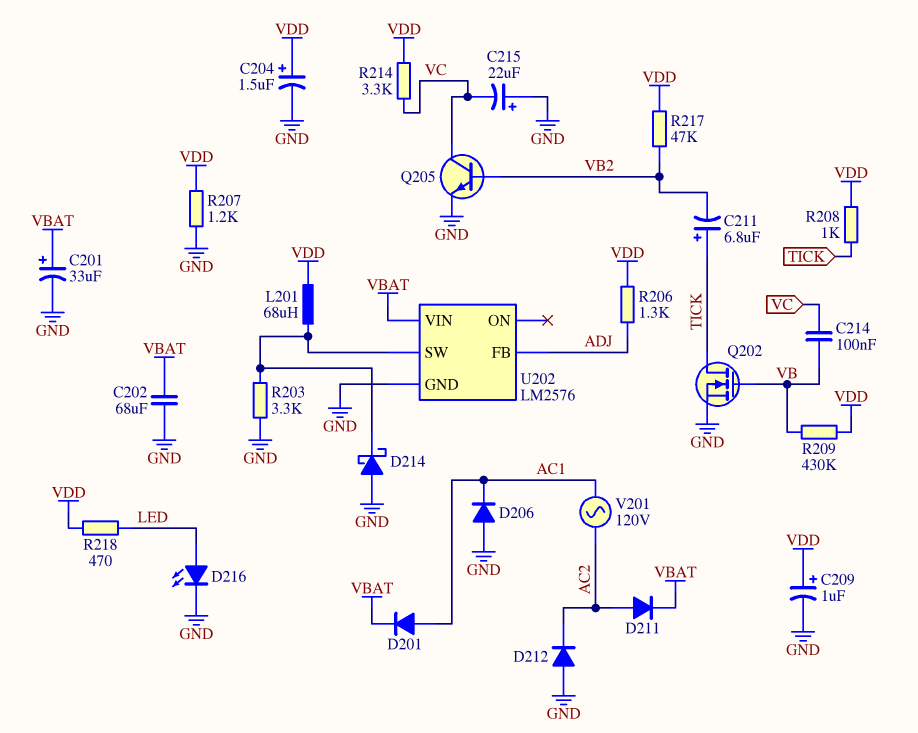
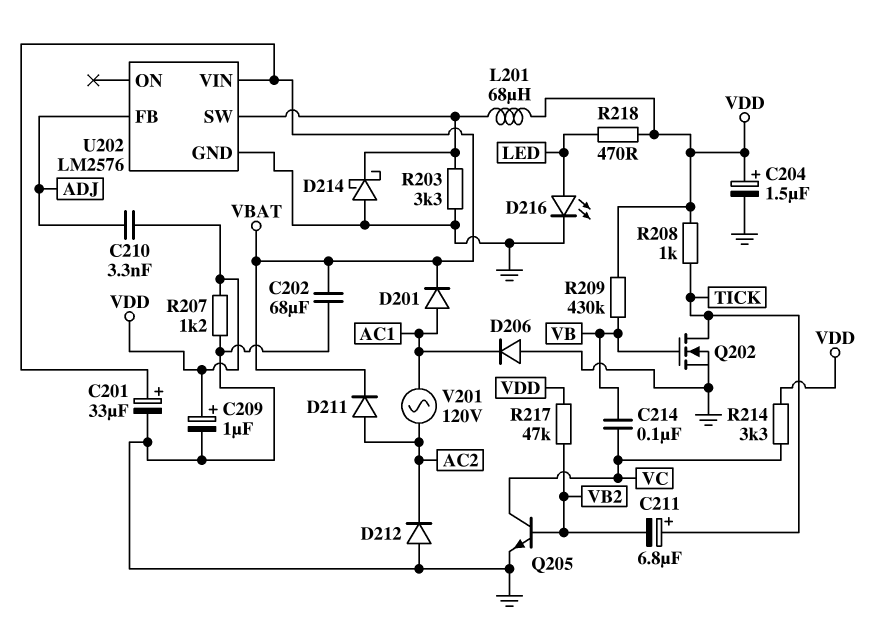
C210: none -> 3.3nF (ADJ, VDD)
C215: 22uF (plus GND, minus VC) -> none
R206: 1.3k (ADJ, VDD) -> none

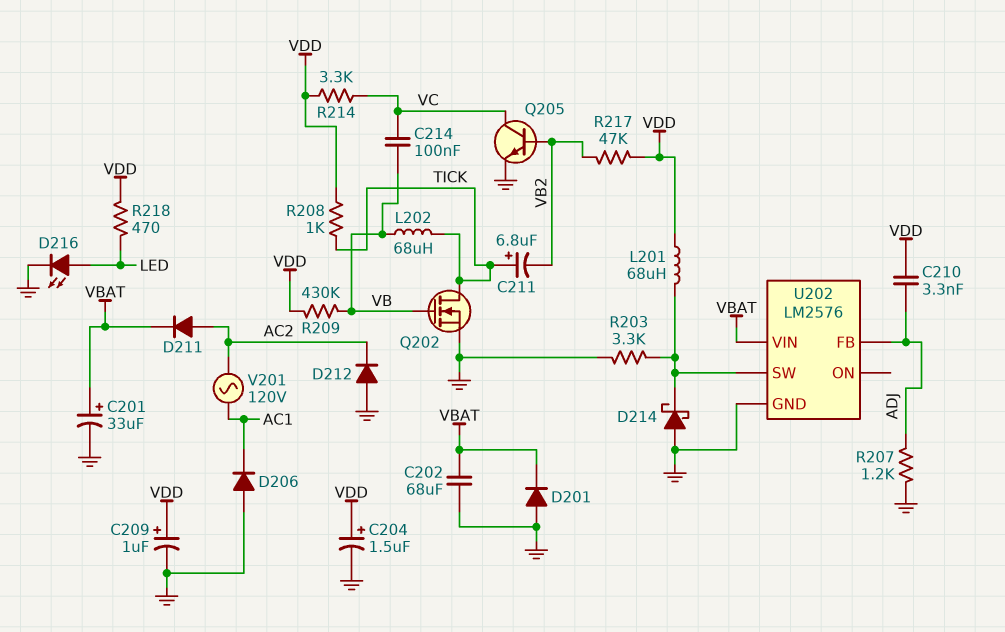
D201: diode (A AC1, K VBAT) -> diode (A GND, K VBAT)
L202: none -> 68uH (TICK, VB)
R207: 1.2k (GND, VDD) -> 1.2k (ADJ, GND)

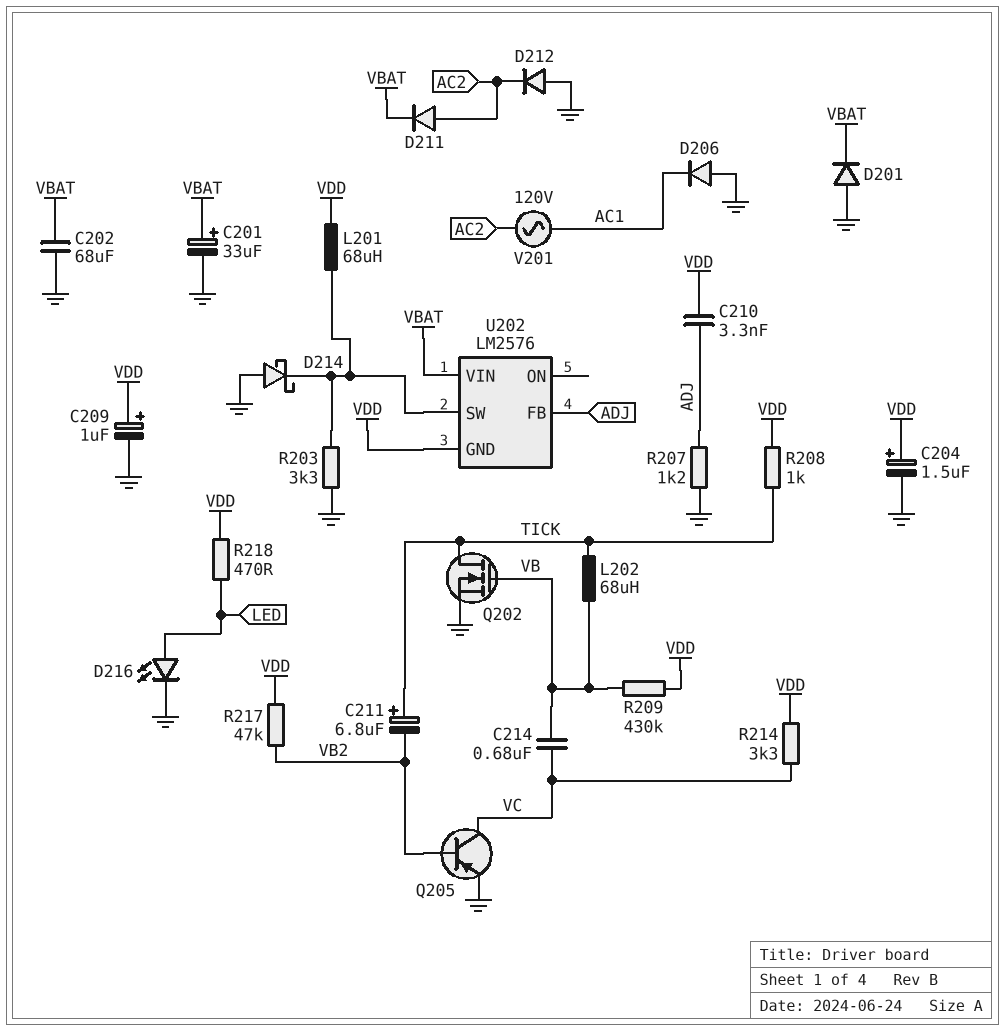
C214: 100nF (VB, VC) -> 680nF (VB, VC)
Q205: NPN (B VB2, C VC, E GND) -> PNP (B VB2, C VC, E GND)
U202 pin GND: GND -> VDD

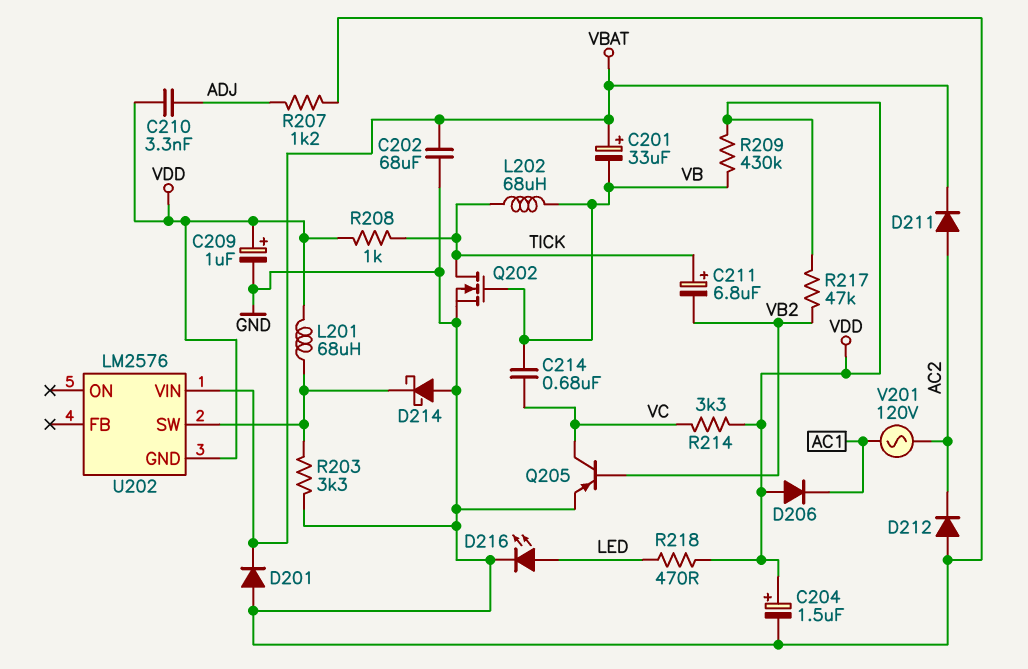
C201: 33uF (plus VBAT, minus GND) -> 33uF (plus VBAT, minus VB)
D206: diode (A GND, K AC1) -> diode (A VDD, K AC1)
U202 pin FB: ADJ -> none

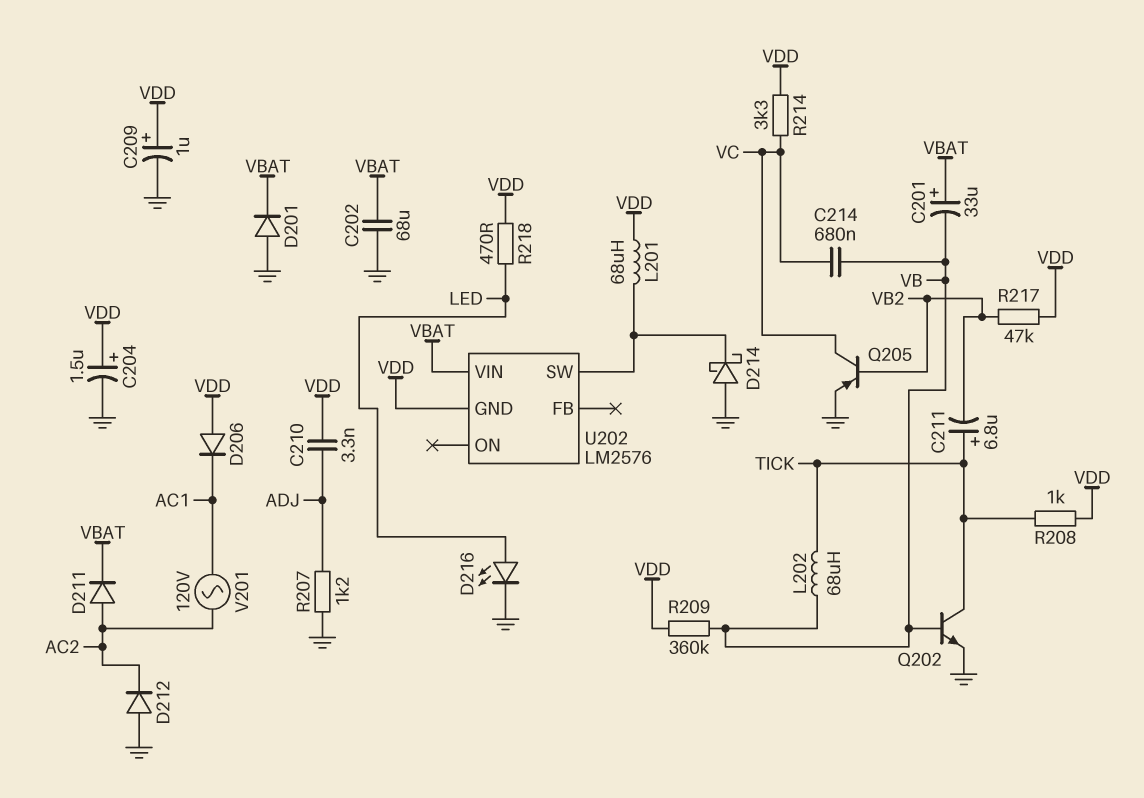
Q202: NMOS (G VB, D TICK, S GND) -> NPN (B VB, C TICK, E GND)
R203: 3.3k (GND, U202/SW) -> none
R209: 430k (VB, VDD) -> 360k (VB, VDD)

